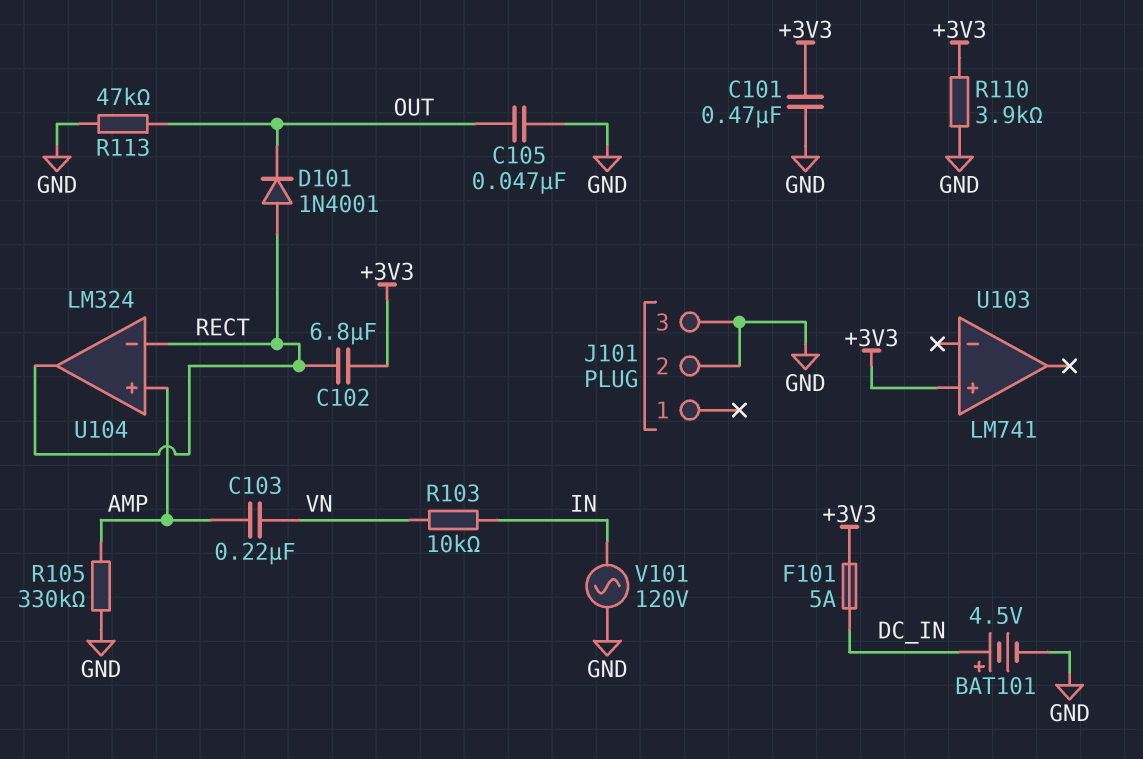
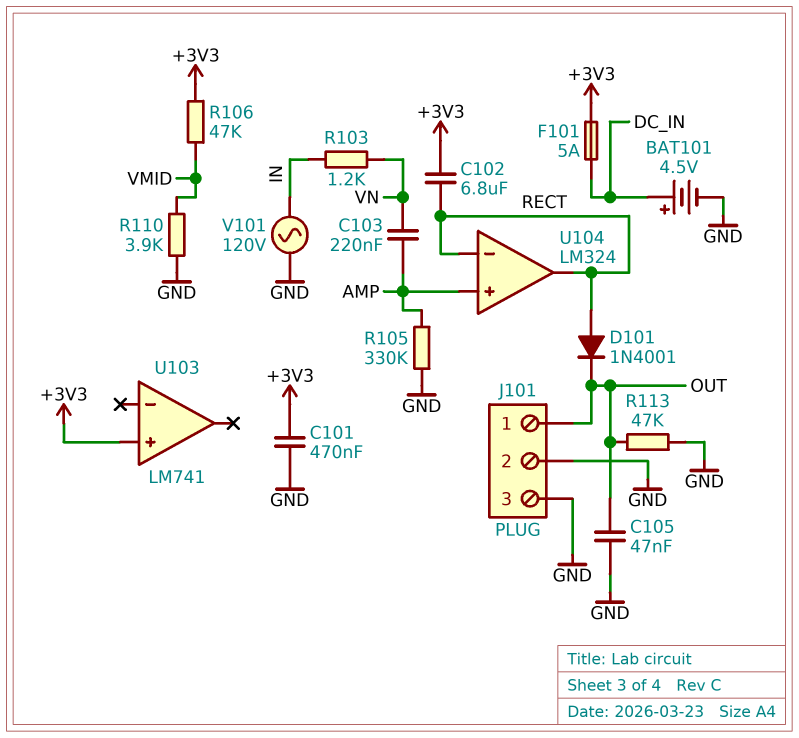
J101 pin 1: none -> OUT
R103: 10k (IN, VN) -> 1.2k (IN, VN)
R106: none -> 47k (+3V3, VMID)
R110: 3.9k (+3V3, GND) -> 3.9k (GND, VMID)

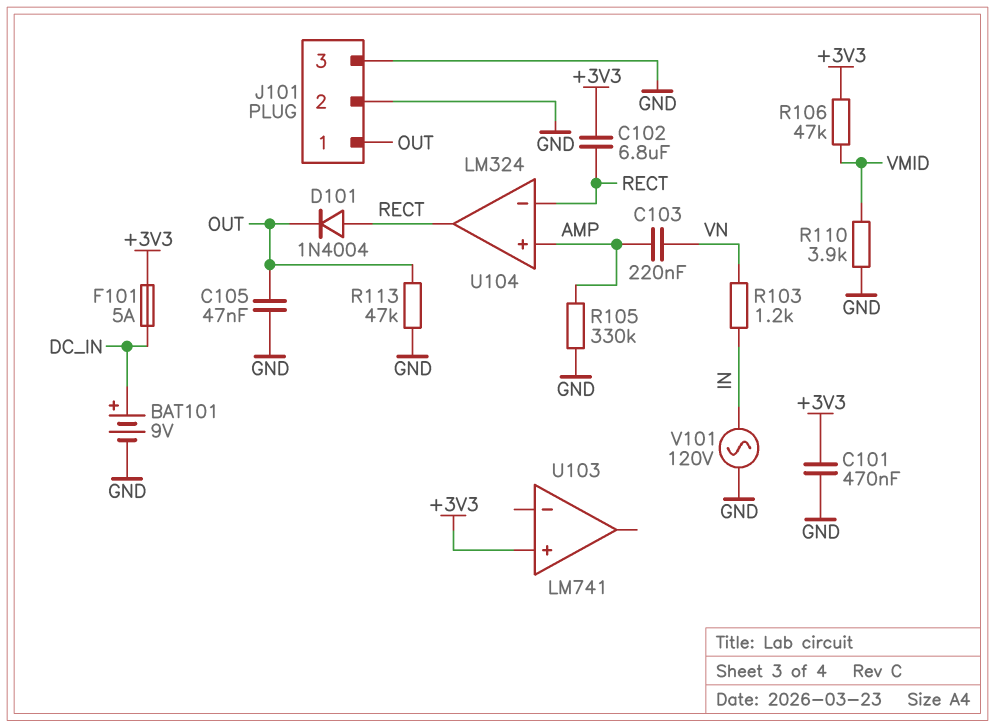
BAT101: 4.5V (plus DC_IN, minus GND) -> 9V (plus DC_IN, minus GND)
D101: diode 1N4001 (A RECT, K OUT) -> diode 1N4004 (A RECT, K OUT)

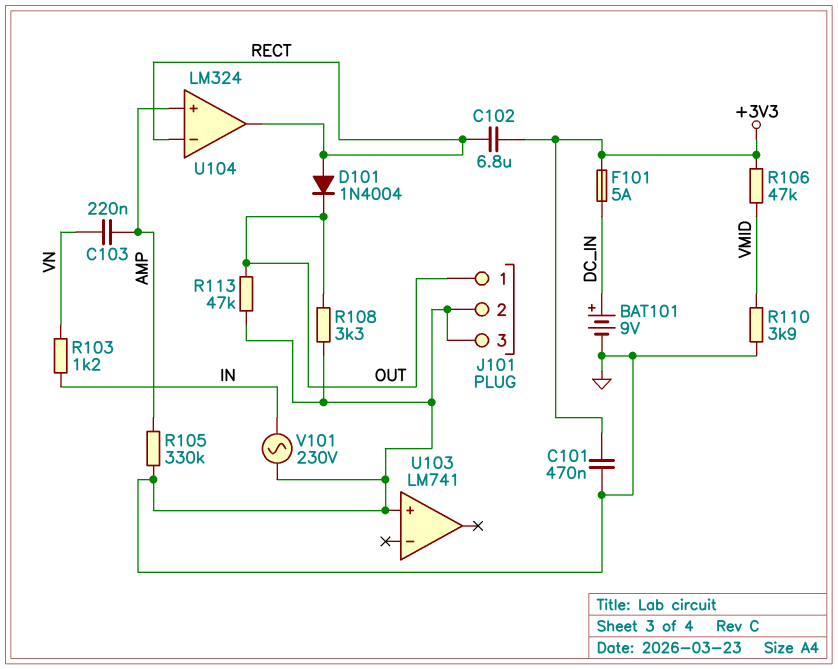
C105: 47nF (GND, OUT) -> none
R108: none -> 3.3k (GND, OUT)
U103 pin in+: +3V3 -> GND
V101: AC 120V (GND, IN) -> AC 230V (GND, IN)

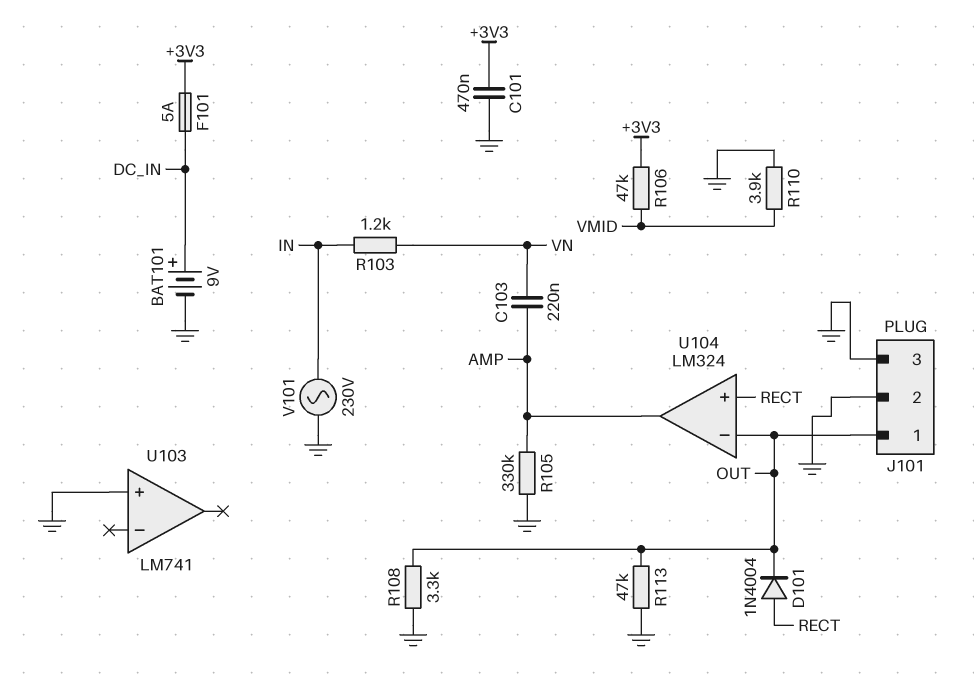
C102: 6.8uF (+3V3, RECT) -> none
U104 pin in+: AMP -> RECT
U104 pin in-: RECT -> OUT
U104 pin out: RECT -> AMP

